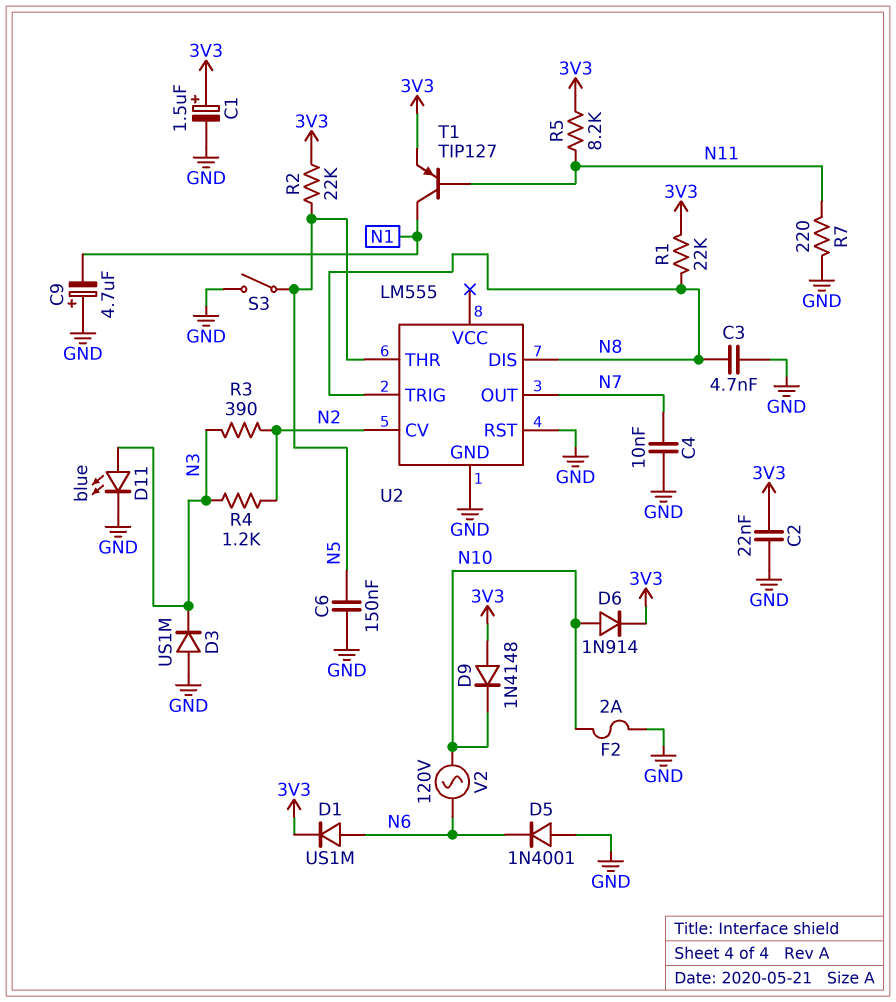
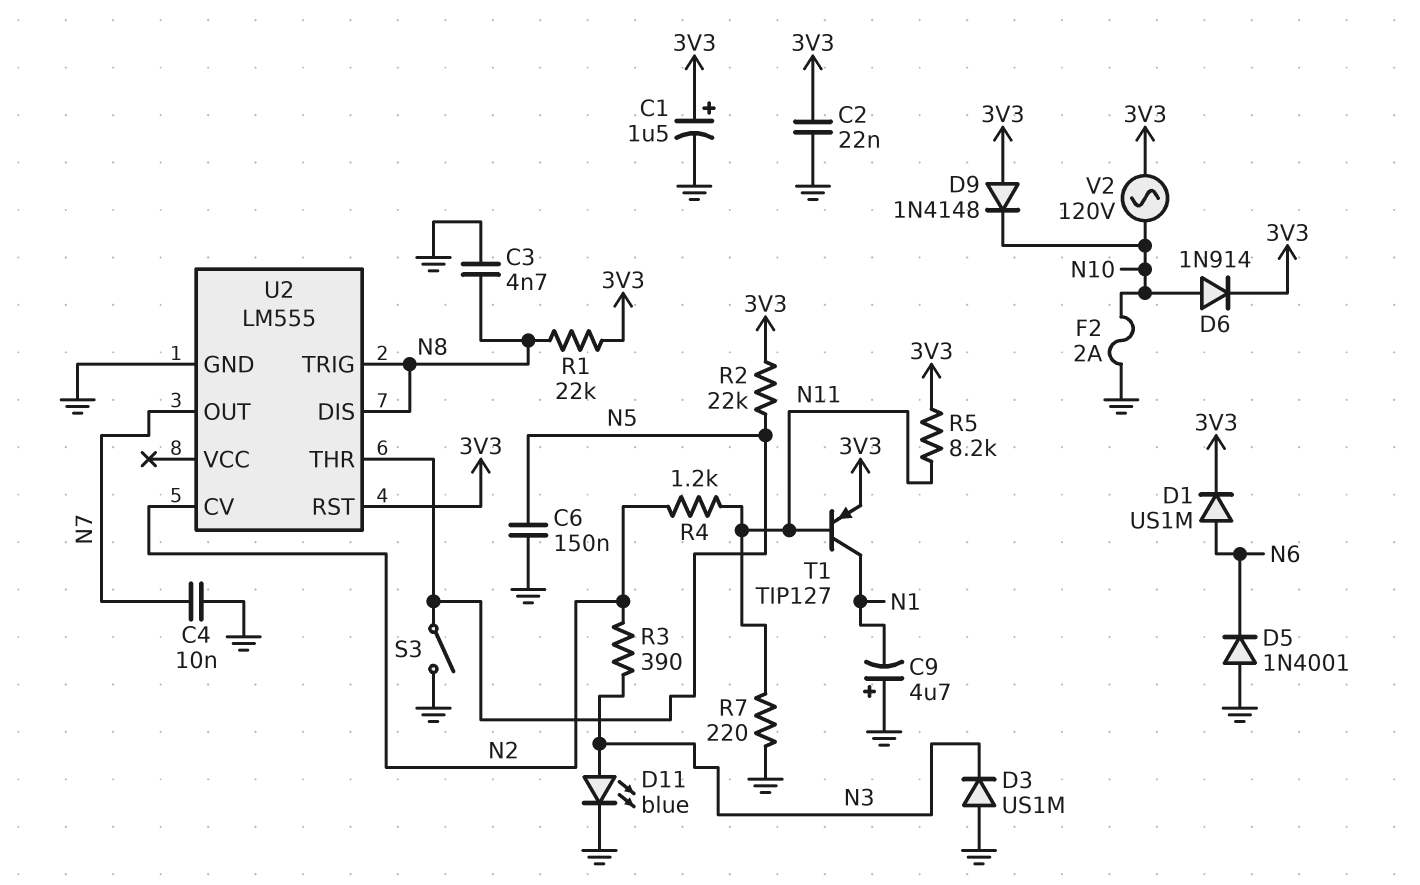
R4: 1.2k (N2, N3) -> 1.2k (N2, N11)
U2 pin RST: GND -> 3V3
V2: AC 120V (N6, N10) -> AC 120V (3V3, N10)

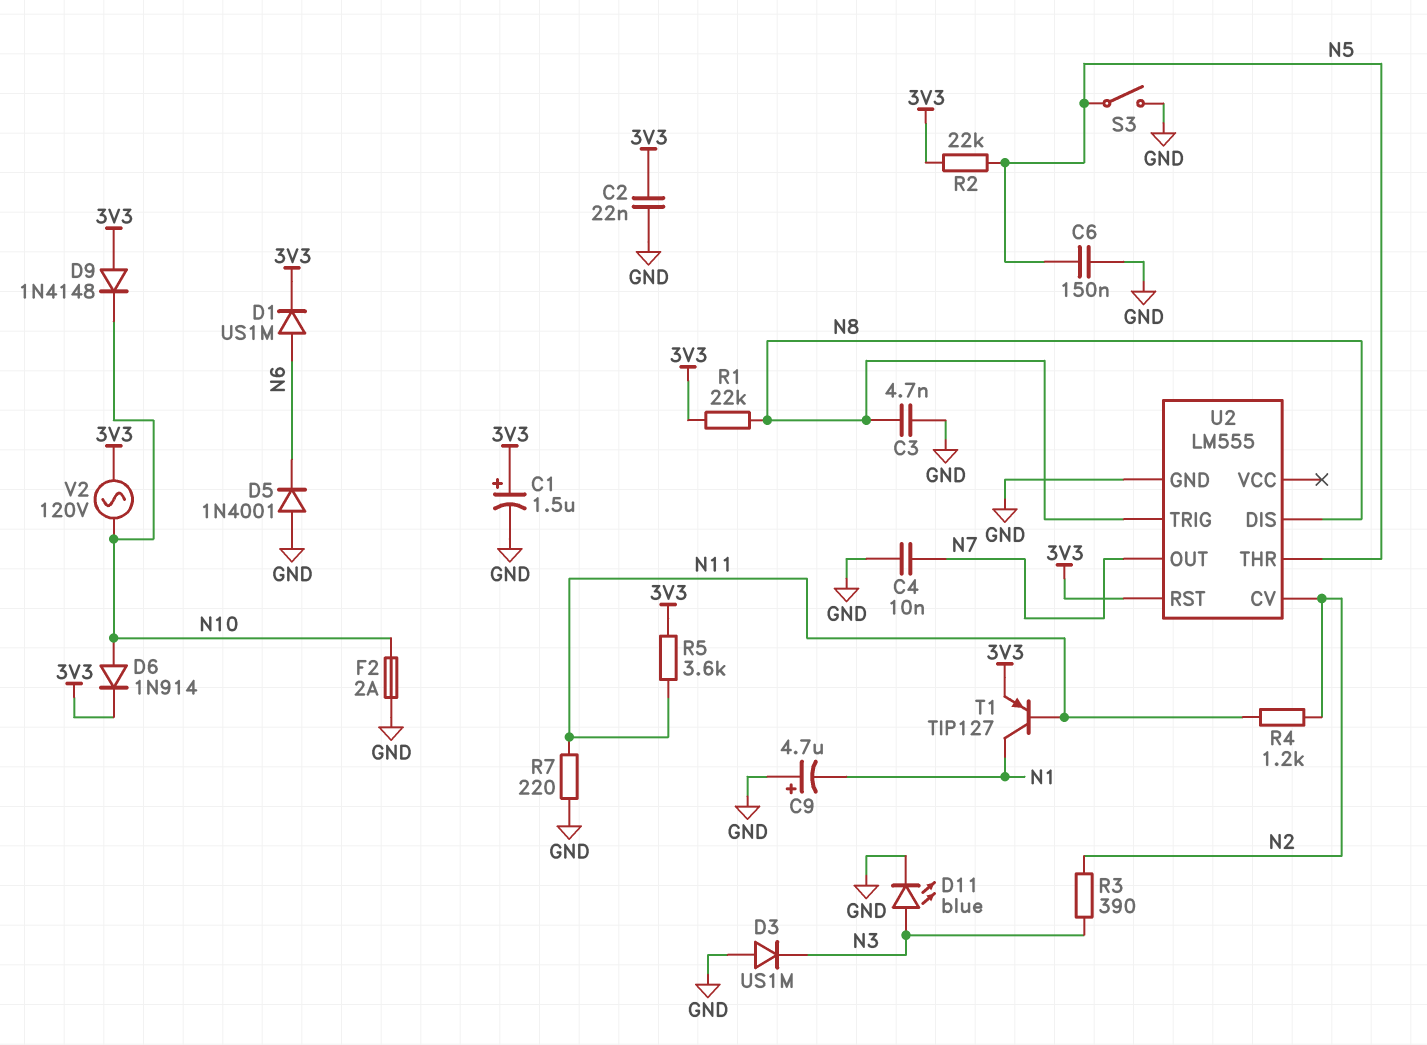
R5: 8.2k (3V3, N11) -> 3.6k (3V3, N11)

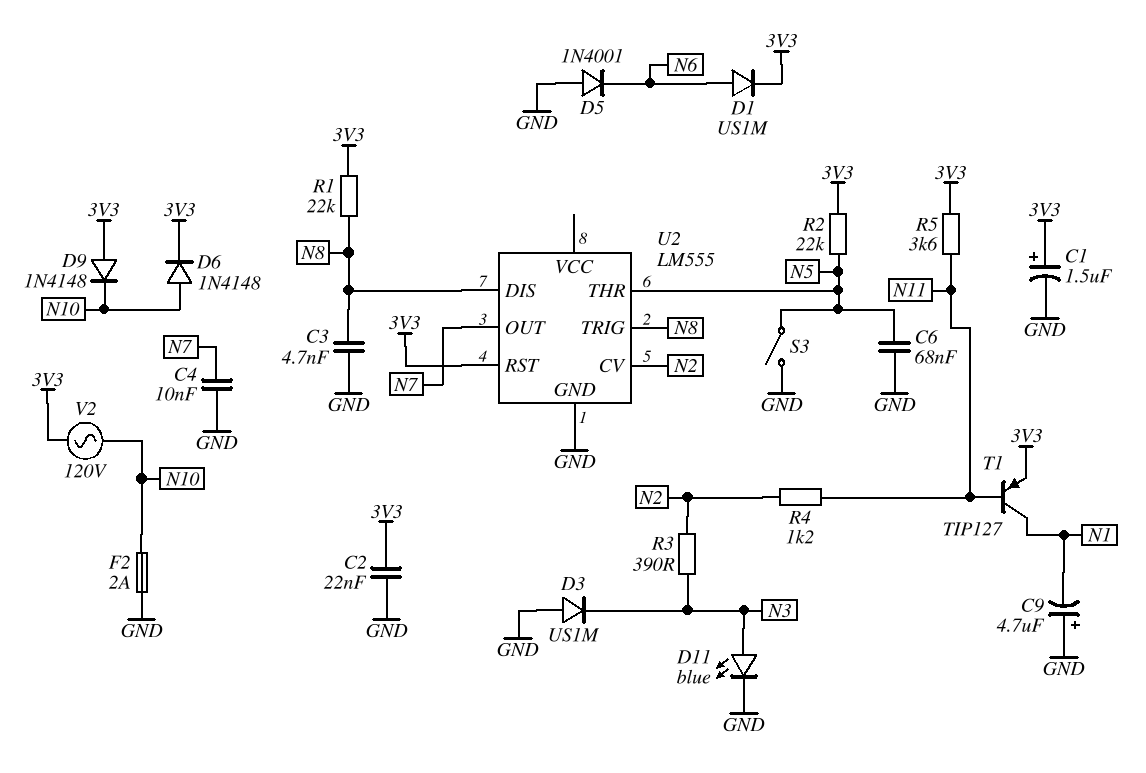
C6: 150nF (GND, N5) -> 68nF (GND, N5)
D6: diode 1N914 (A N10, K 3V3) -> diode 1N4148 (A N10, K 3V3)
R7: 220 (GND, N11) -> none

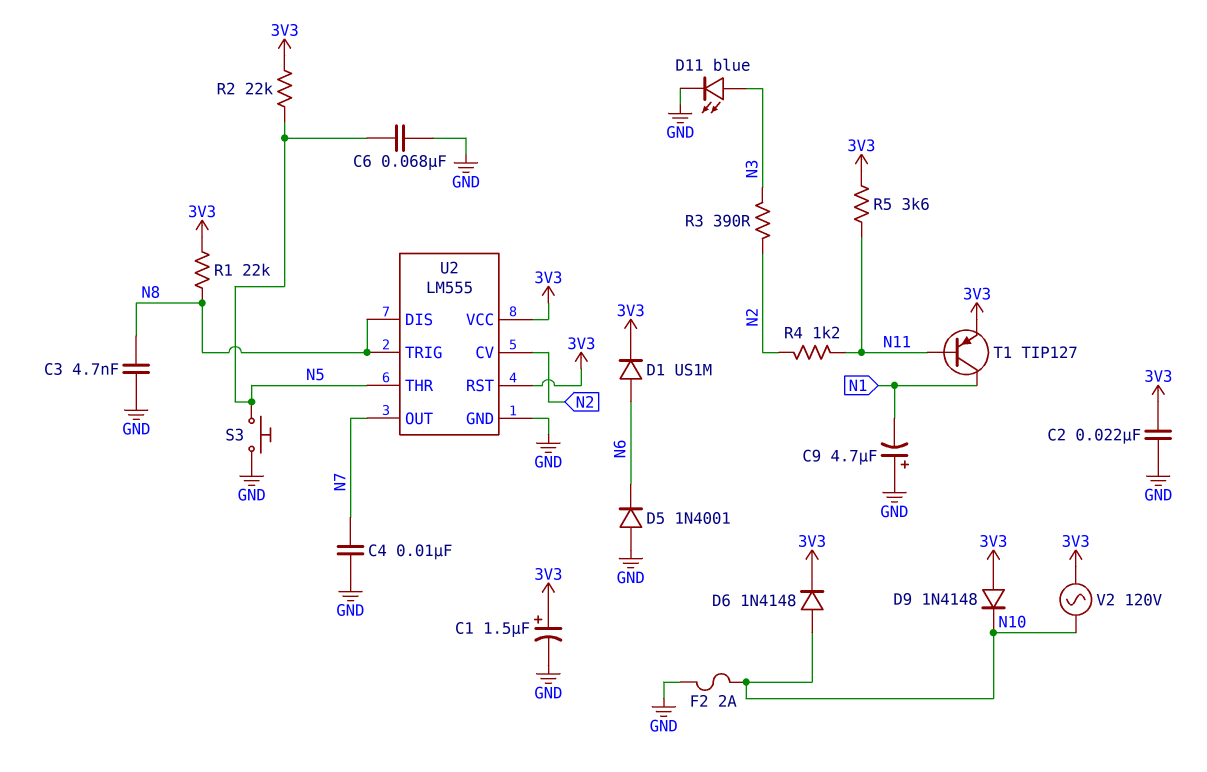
D3: diode US1M (A GND, K N3) -> none
S3: switch (GND, N5) -> button (GND, N5)
U2 pin VCC: none -> 3V3

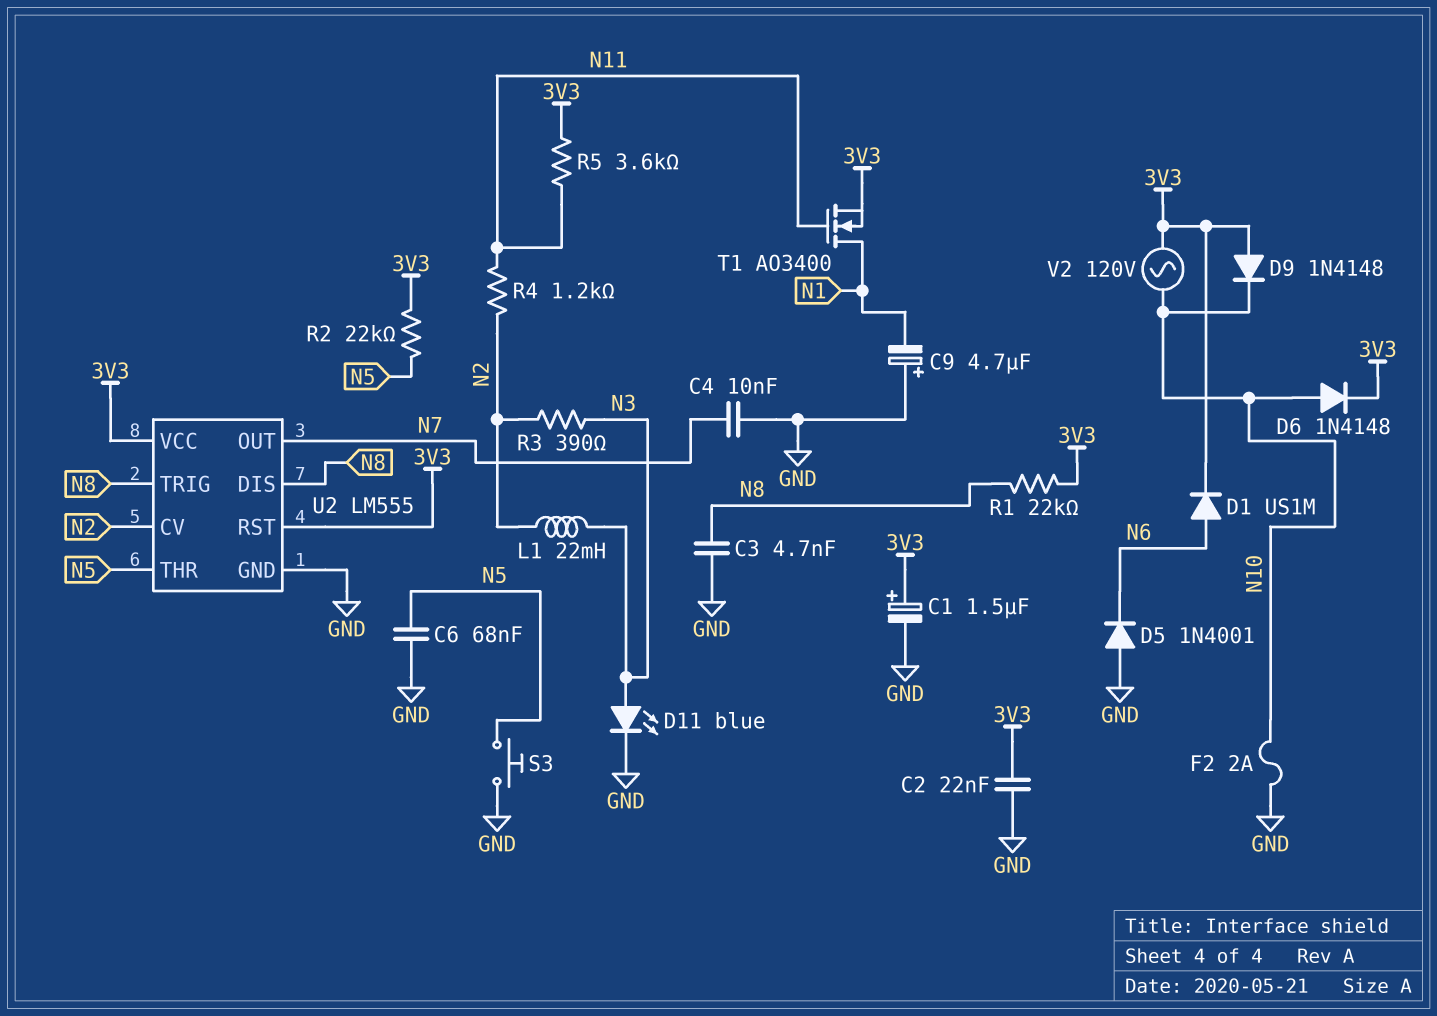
L1: none -> 22mH (N2, N3)
T1: PNP TIP127 (B N11, C N1, E 3V3) -> NMOS AO3400 (G N11, D N1, S 3V3)

